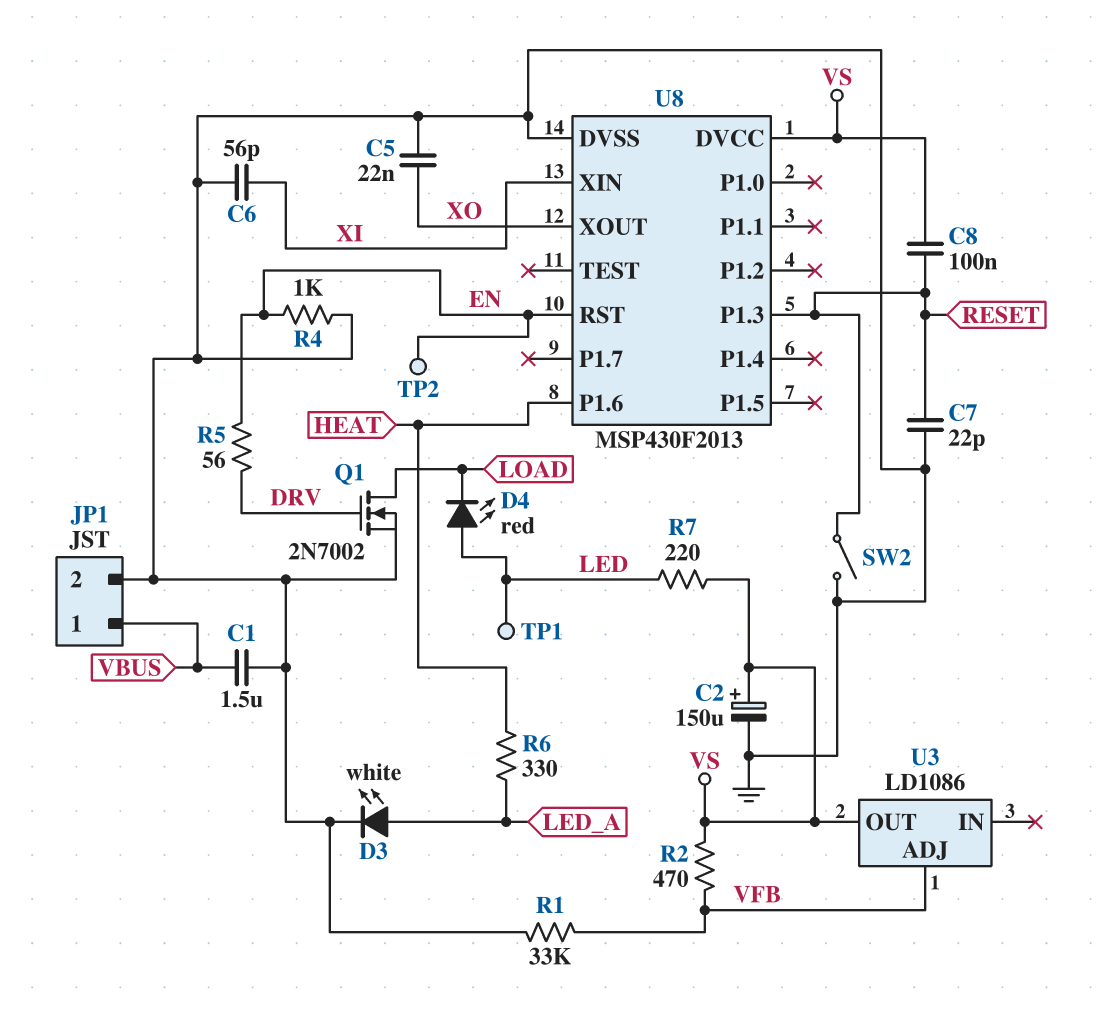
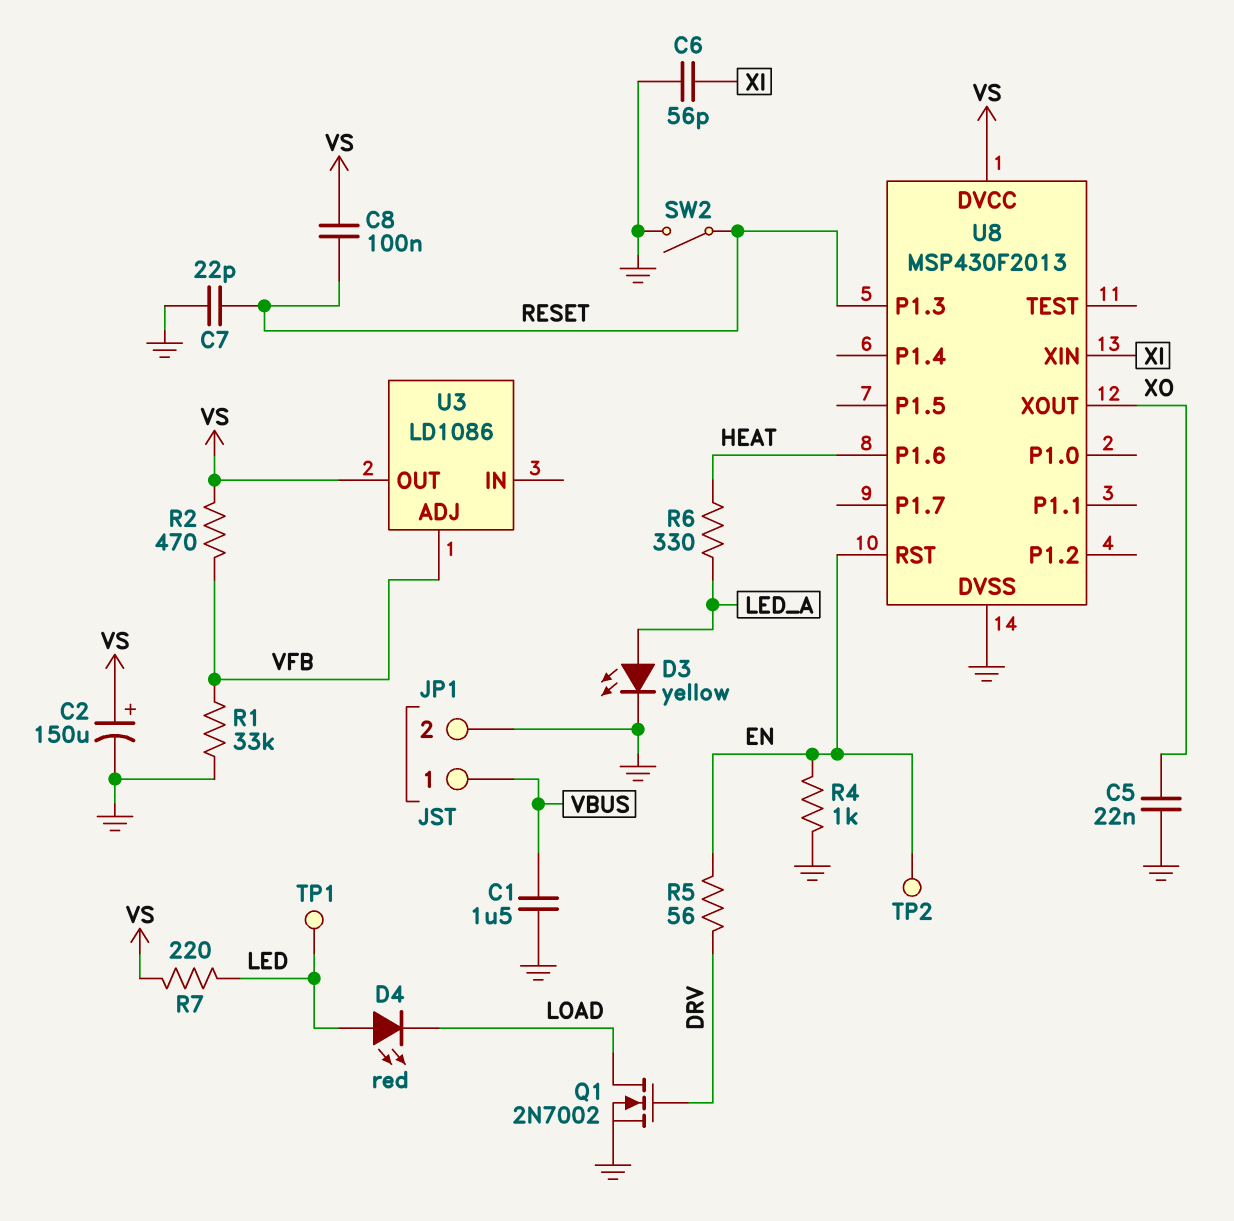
D3: LED white (A LED_A, K GND) -> LED yellow (A LED_A, K GND)

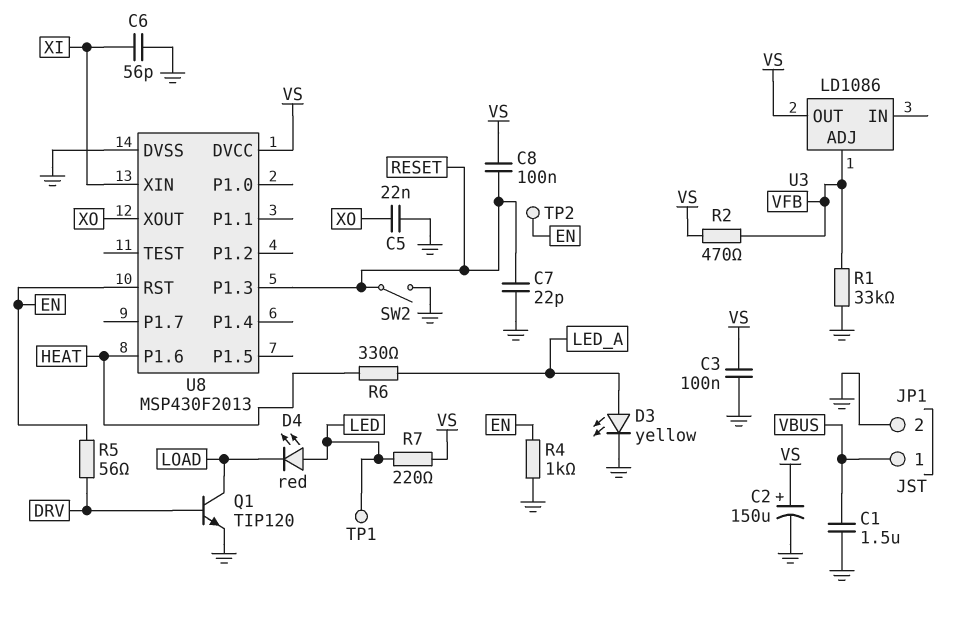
C3: none -> 100nF (GND, VS)
Q1: NMOS 2N7002 (G DRV, D LOAD, S GND) -> NPN TIP120 (B DRV, C LOAD, E GND)

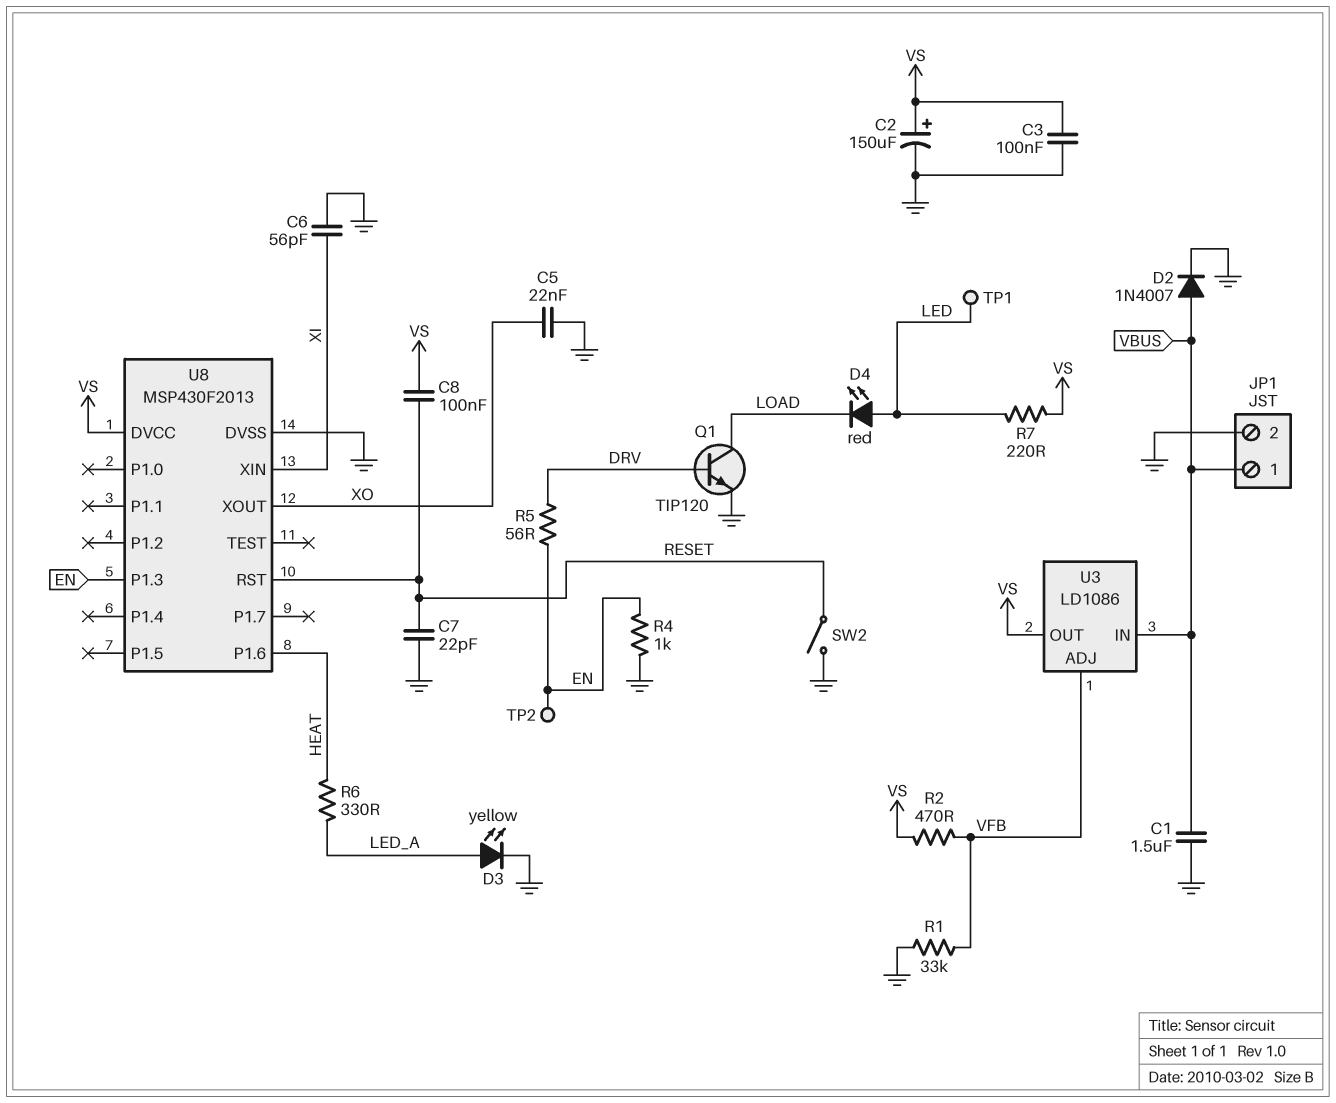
D2: none -> diode 1N4007 (A VBUS, K GND)
U3 pin IN: none -> VBUS
U8 pin P1.3: RESET -> EN
U8 pin RST: EN -> RESET

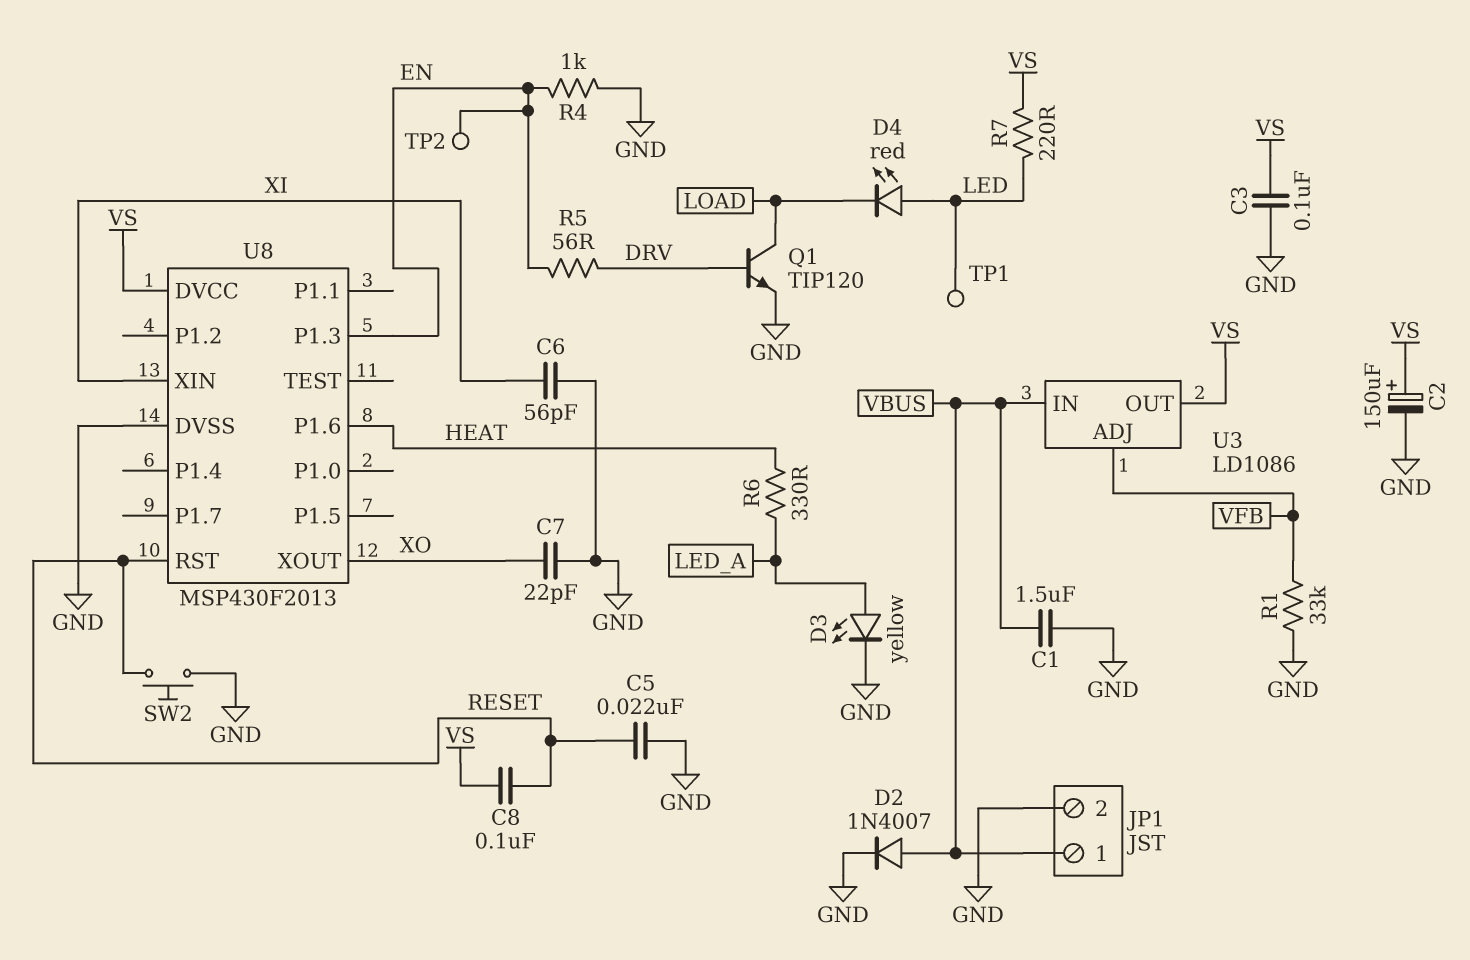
C5: 22nF (GND, XO) -> 22nF (GND, RESET)
C7: 22pF (GND, RESET) -> 22pF (GND, XO)
R2: 470 (VFB, VS) -> none
SW2: switch (GND, RESET) -> button (GND, RESET)

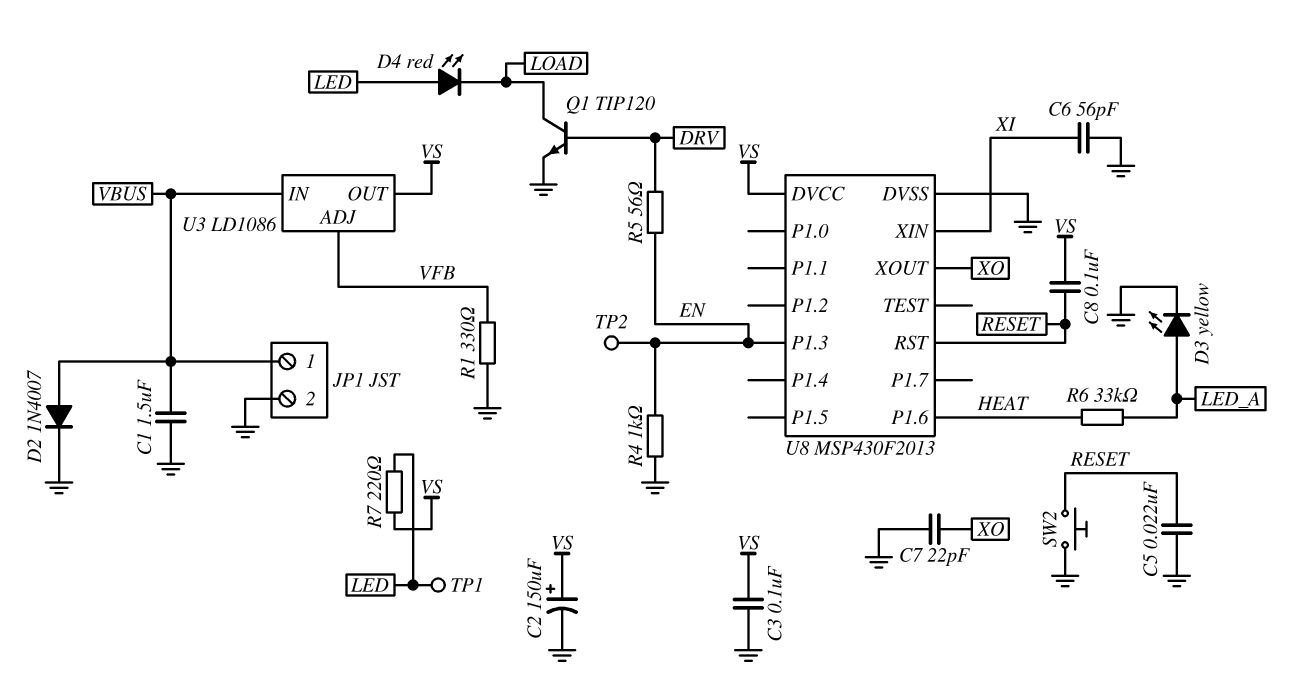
R1: 33k (GND, VFB) -> 330 (GND, VFB)
R6: 330 (HEAT, LED_A) -> 33k (HEAT, LED_A)

